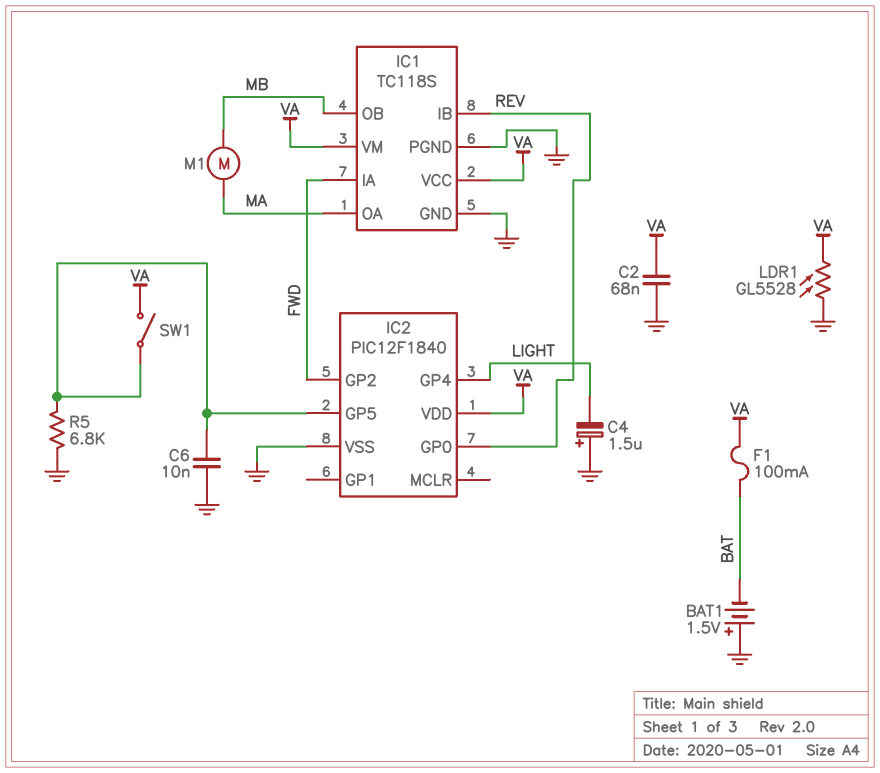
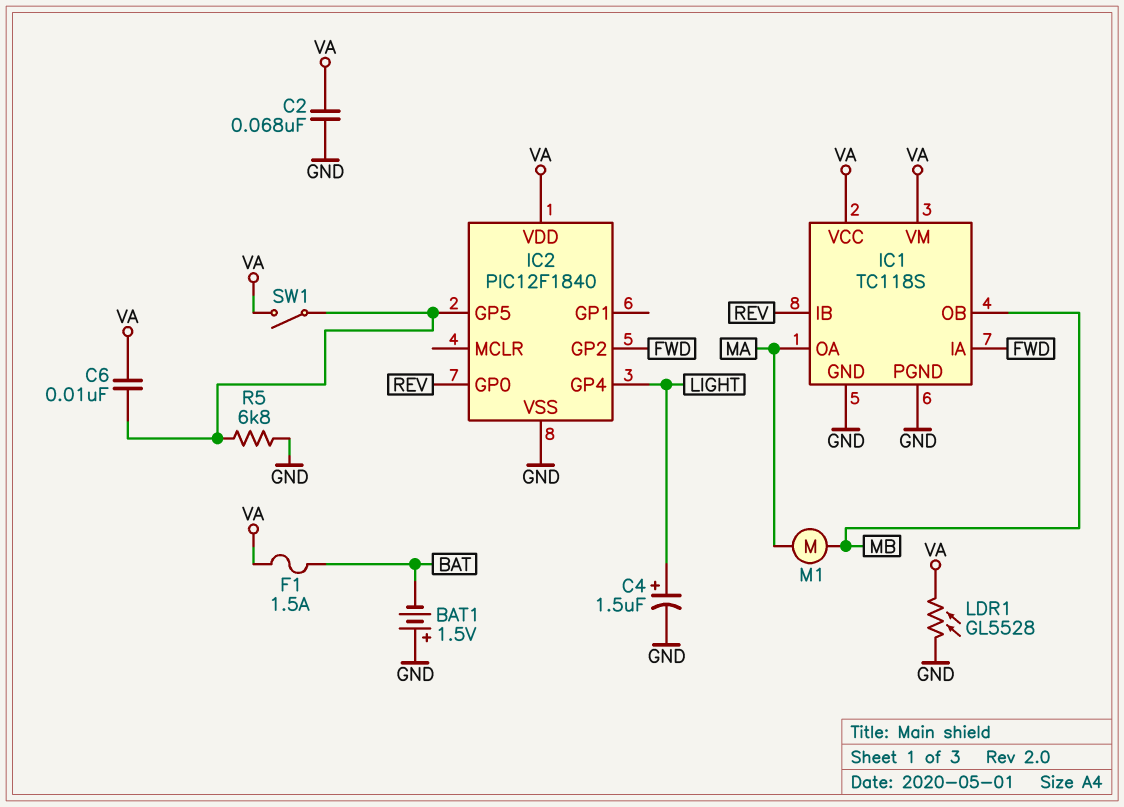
C4: 1.5uF (plus GND, minus LIGHT) -> 1.5uF (plus LIGHT, minus GND)
C6: 10nF (GND, IC2/GP5) -> 10nF (IC2/GP5, VA)
F1: 100mA (BAT, VA) -> 1.5A (BAT, VA)

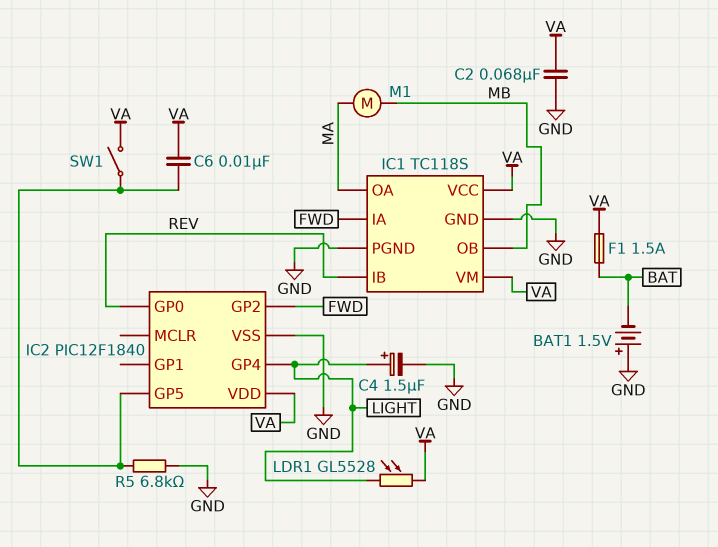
LDR1: GL5528 (GND, VA) -> GL5528 (LIGHT, VA)

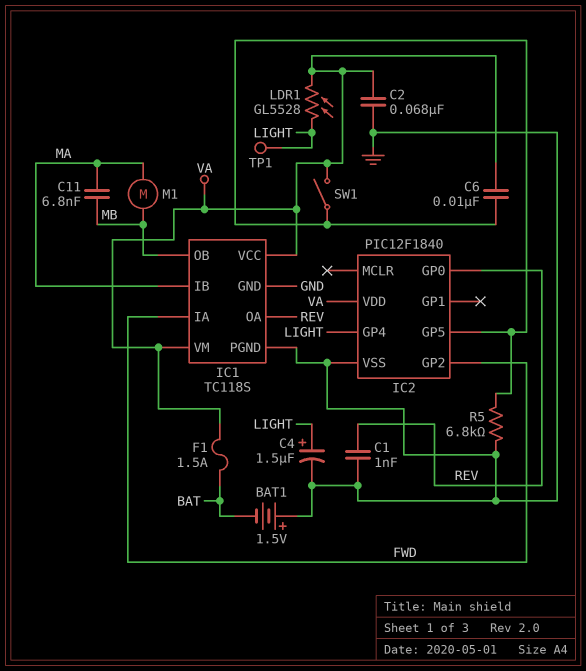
C1: none -> 1nF (GND, REV)
C11: none -> 6.8nF (MA, MB)
IC1 pin IB: REV -> MA
IC1 pin OA: MA -> REV
TP1: none -> test point (LIGHT)

